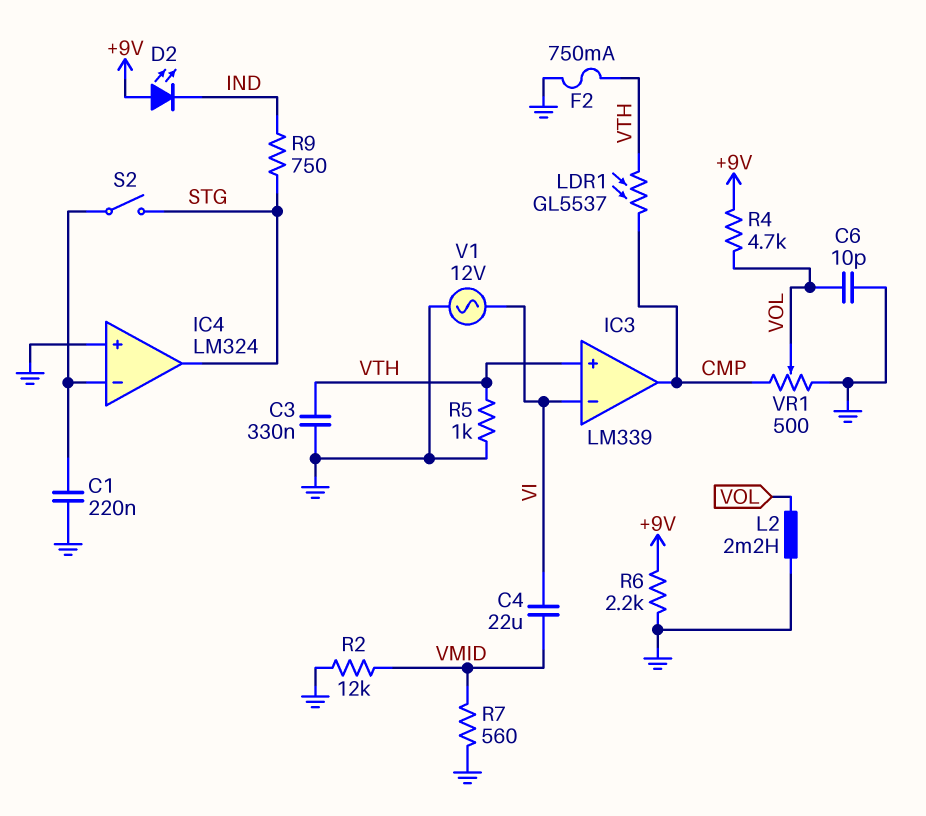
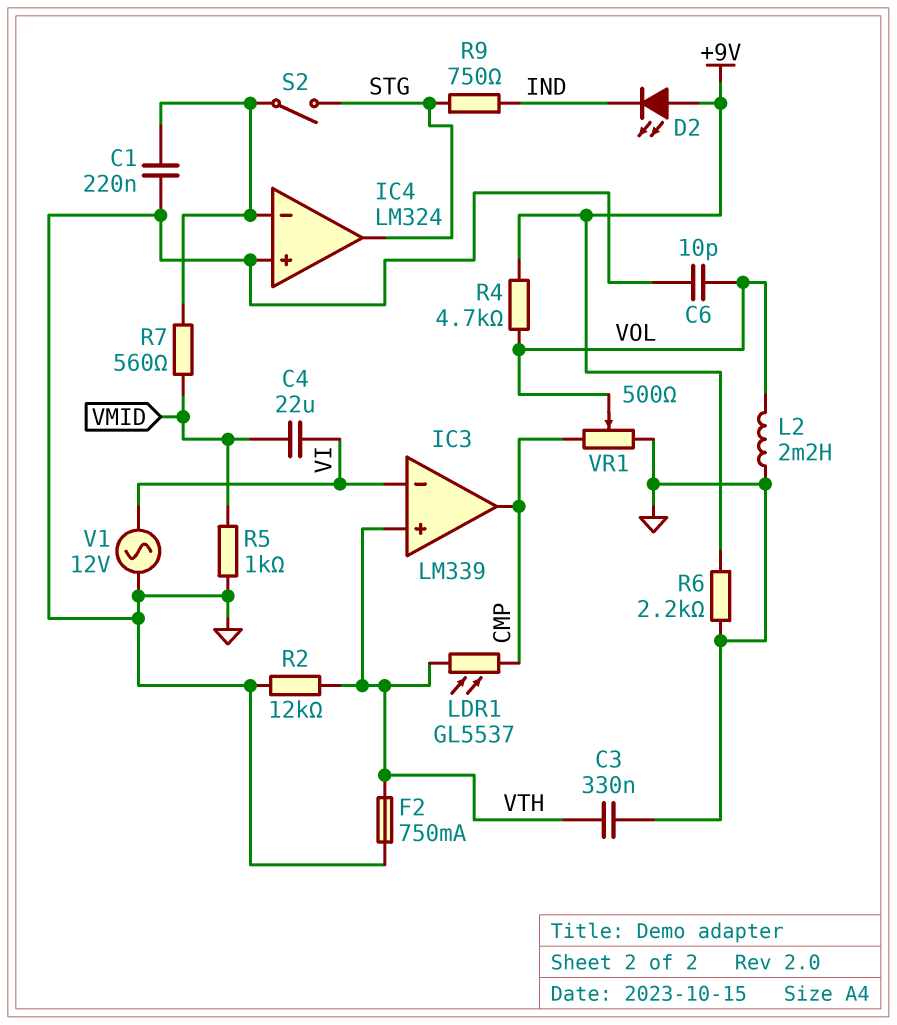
R2: 12k (GND, VMID) -> 12k (GND, VTH)
R5: 1k (GND, VTH) -> 1k (GND, VMID)
R7: 560 (GND, VMID) -> 560 (IC4/in-, VMID)

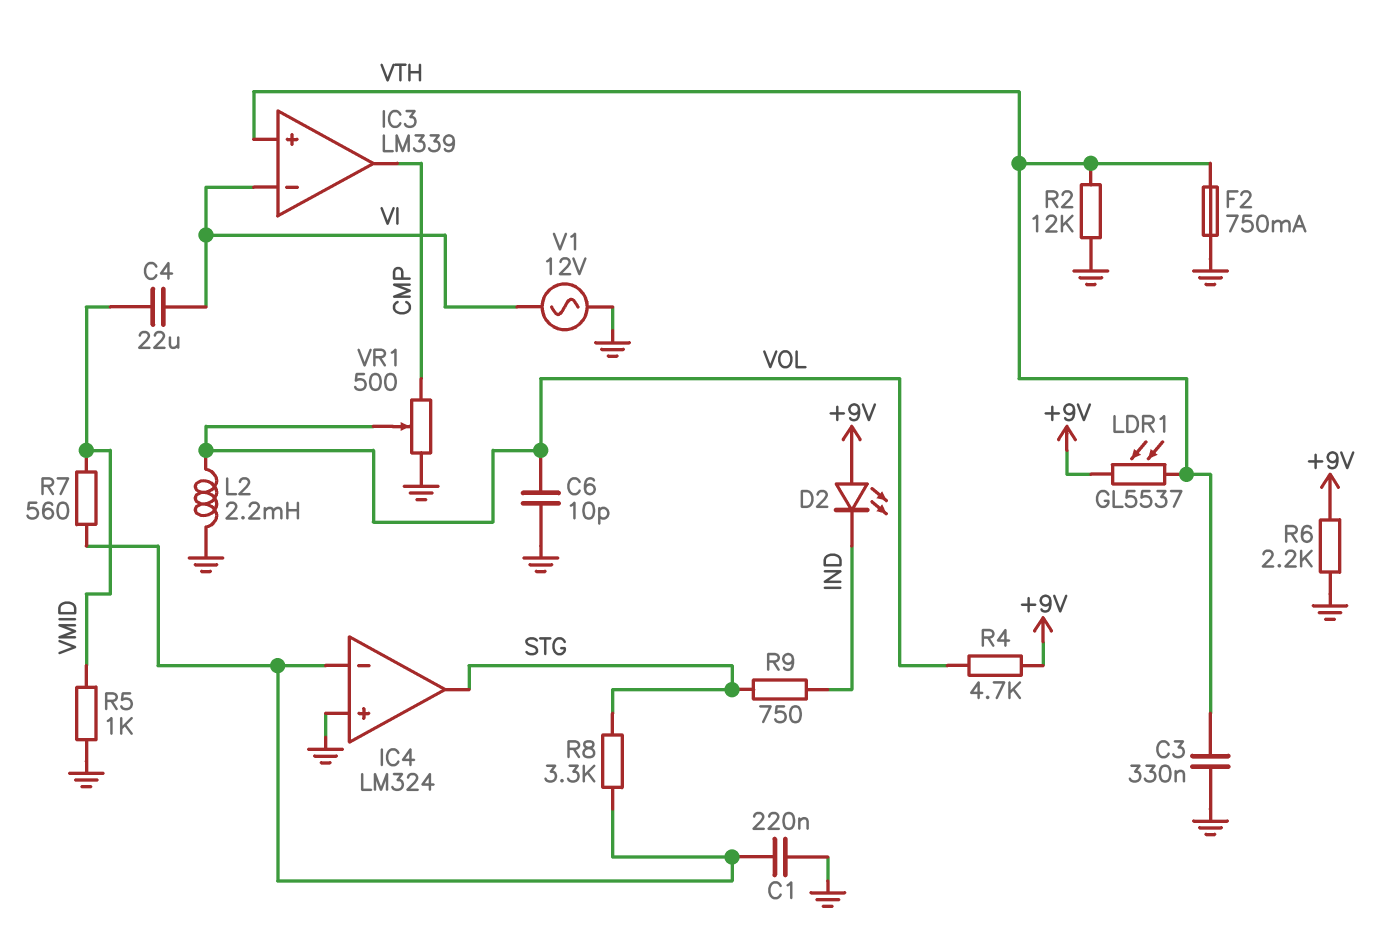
LDR1: GL5537 (CMP, VTH) -> GL5537 (+9V, VTH)
R8: none -> 3.3k (IC4/in-, STG)
S2: switch (IC4/in-, STG) -> none

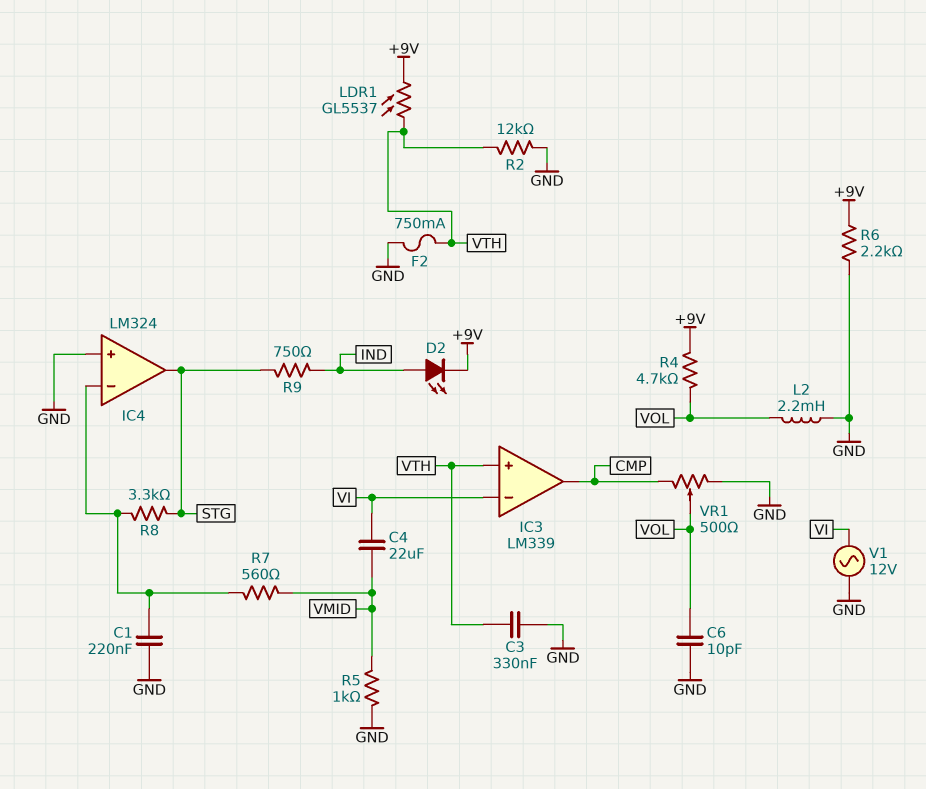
D2: LED (A +9V, K IND) -> LED (A IND, K +9V)

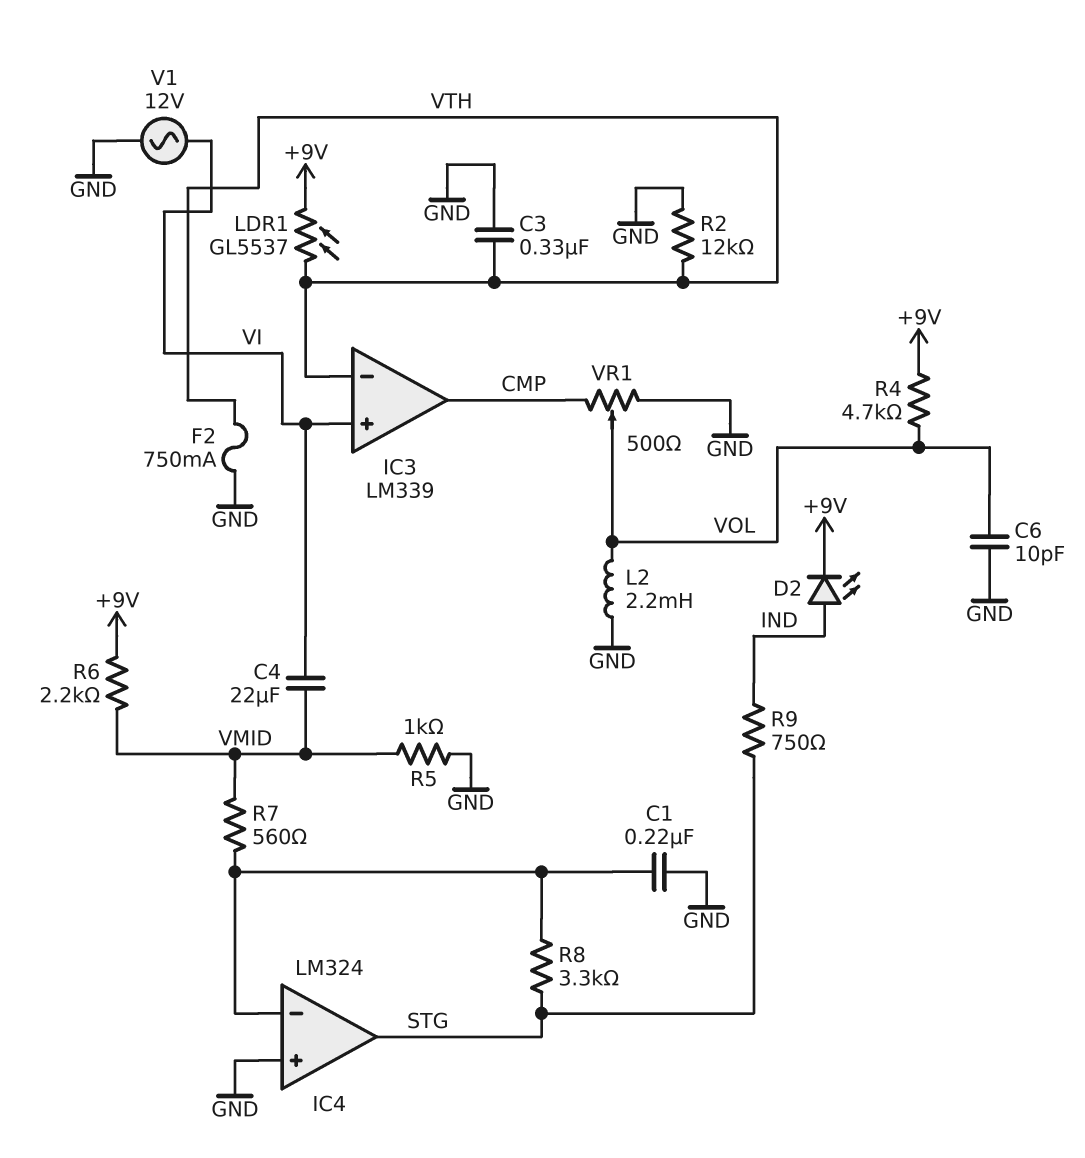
IC3 pin in+: VTH -> VI
IC3 pin in-: VI -> VTH
R6: 2.2k (+9V, GND) -> 2.2k (+9V, VMID)

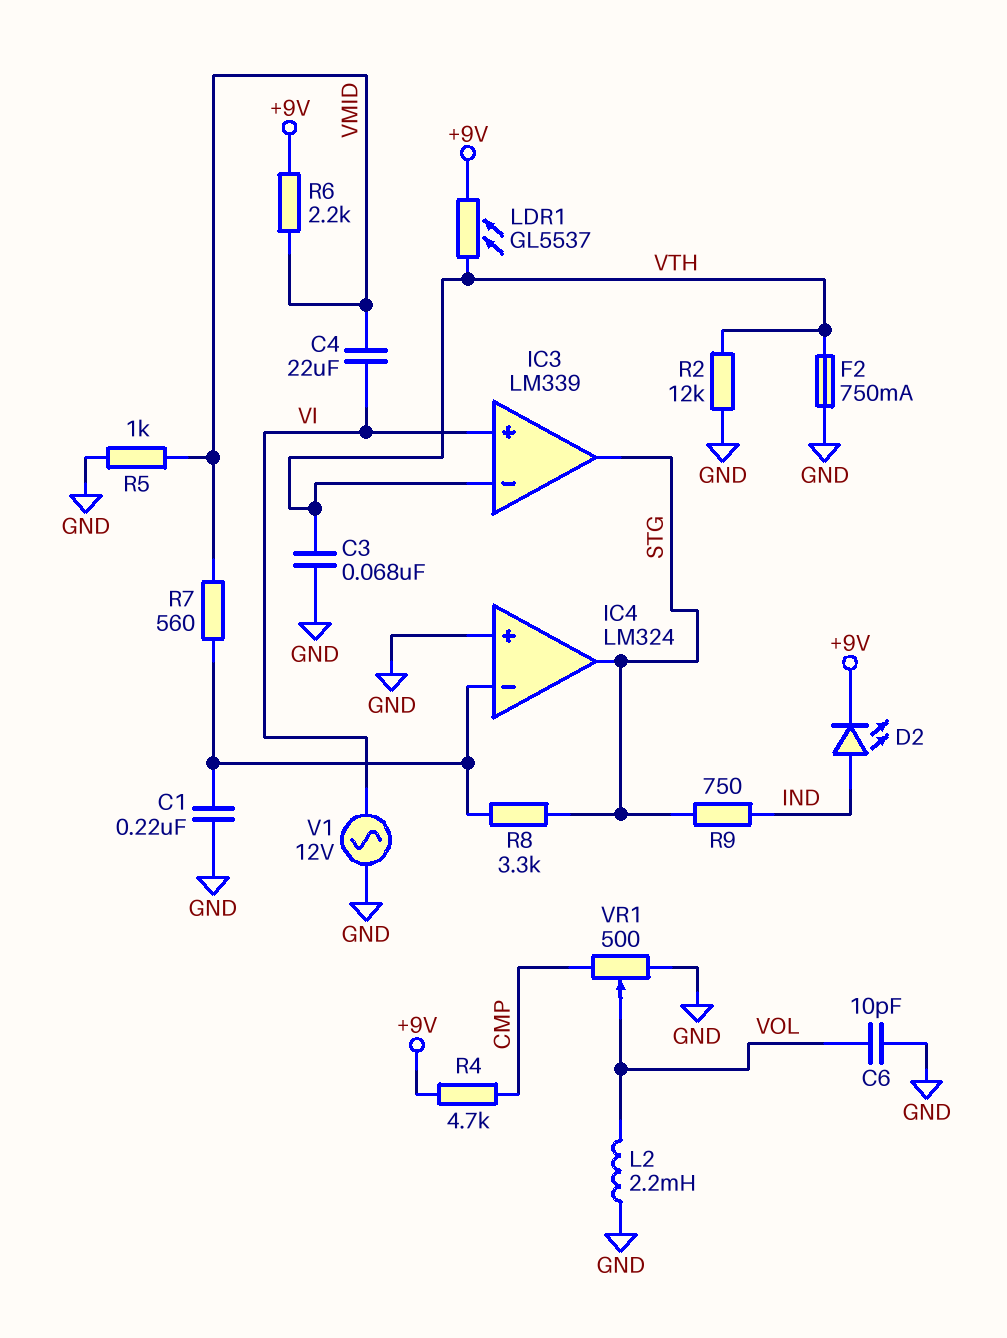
C3: 330nF (GND, VTH) -> 68nF (GND, VTH)
IC3 pin out: CMP -> STG
R4: 4.7k (+9V, VOL) -> 4.7k (+9V, CMP)

